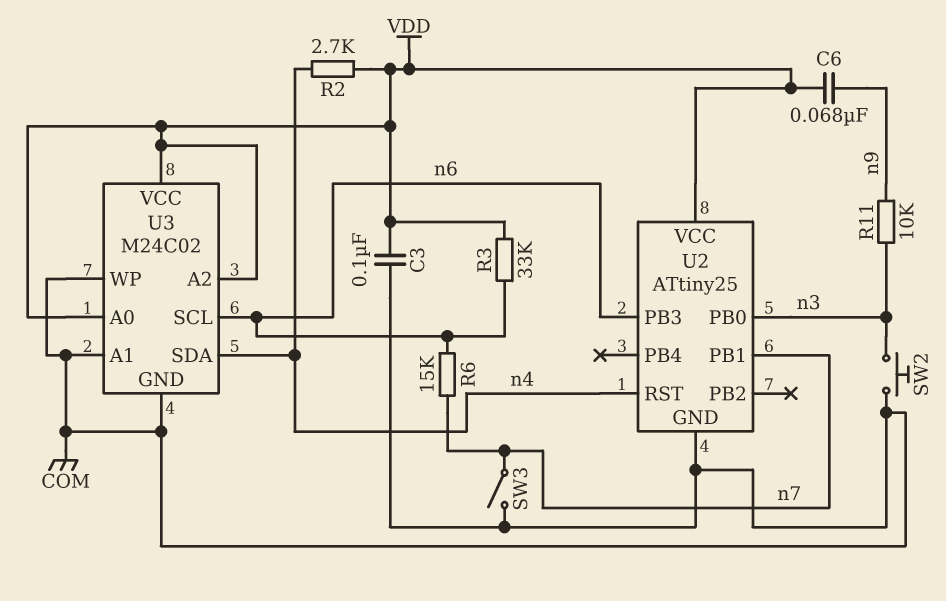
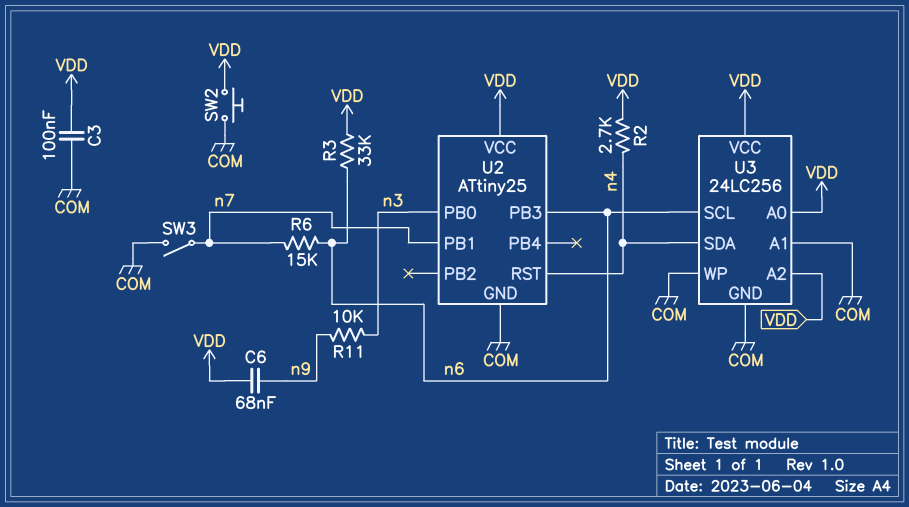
SW2: button (COM, n3) -> button (COM, VDD)
U3: M24C02 -> 24LC256

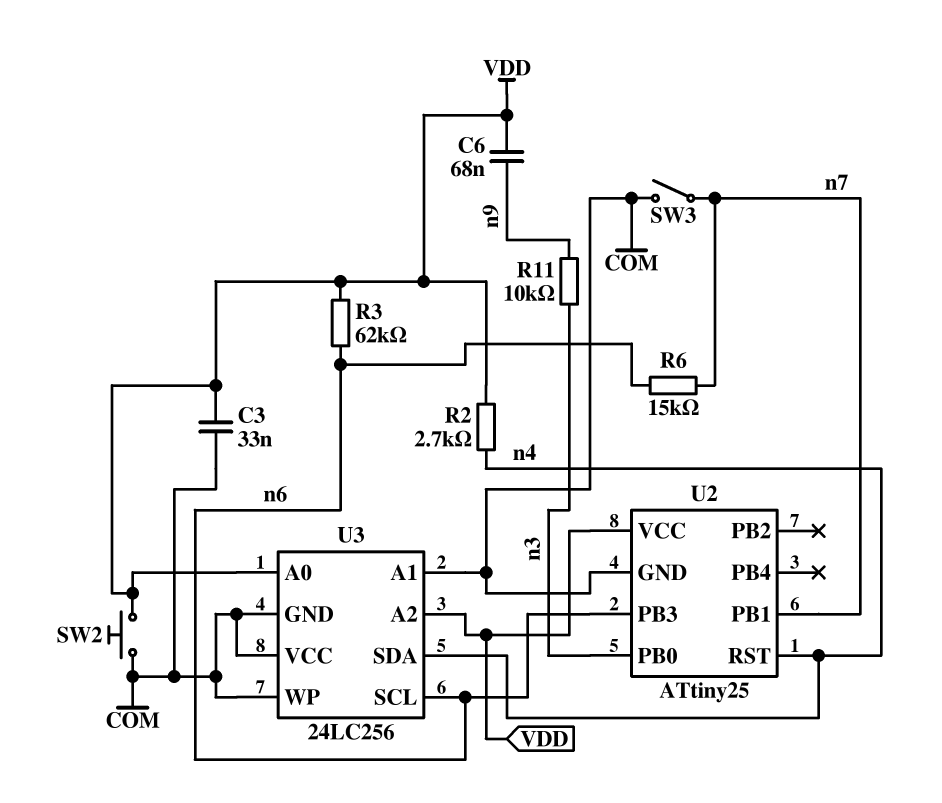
C3: 100nF (COM, VDD) -> 33nF (COM, VDD)
R3: 33k (VDD, n6) -> 62k (VDD, n6)
U3 pin VCC: VDD -> COM

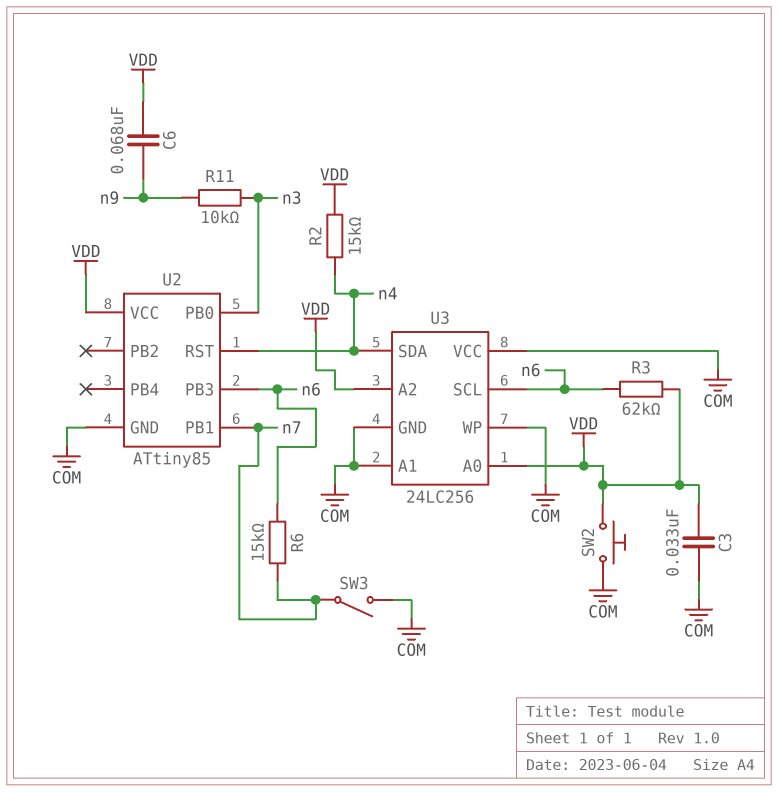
R2: 2.7k (VDD, n4) -> 15k (VDD, n4)
U2: ATtiny25 -> ATtiny85

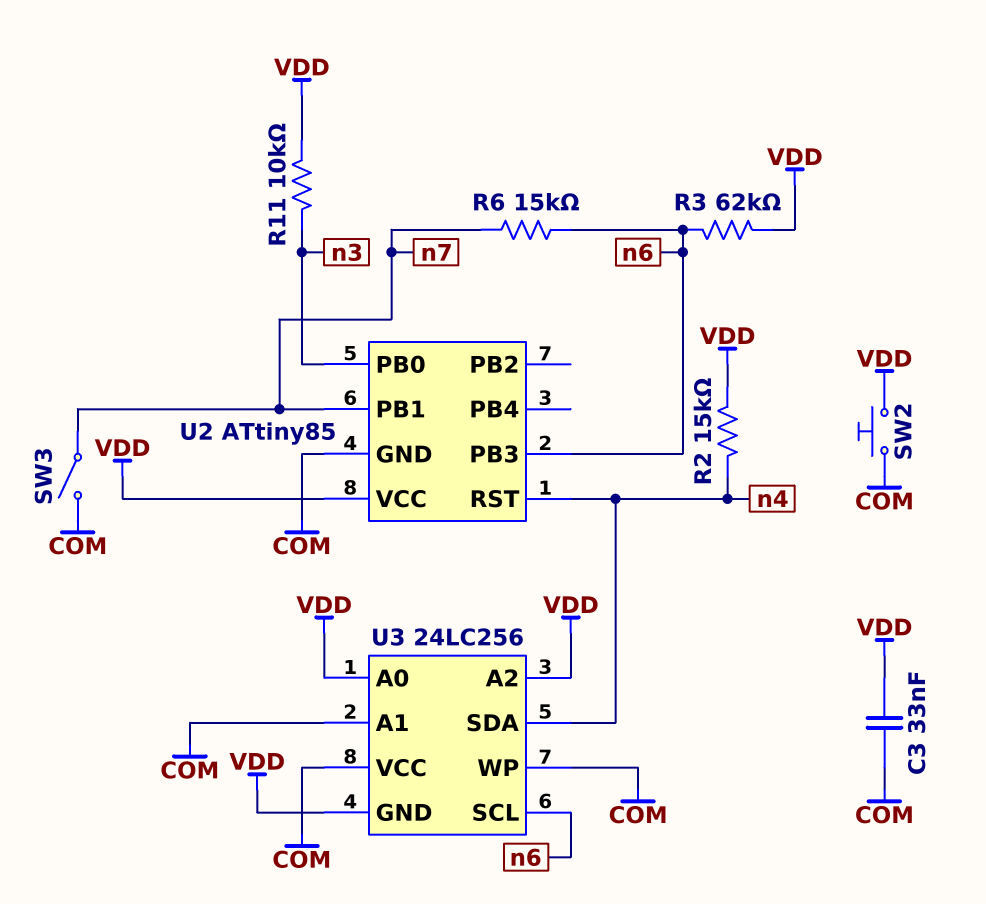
C6: 68nF (VDD, n9) -> none
R11: 10k (n3, n9) -> 10k (VDD, n3)
U3 pin GND: COM -> VDD

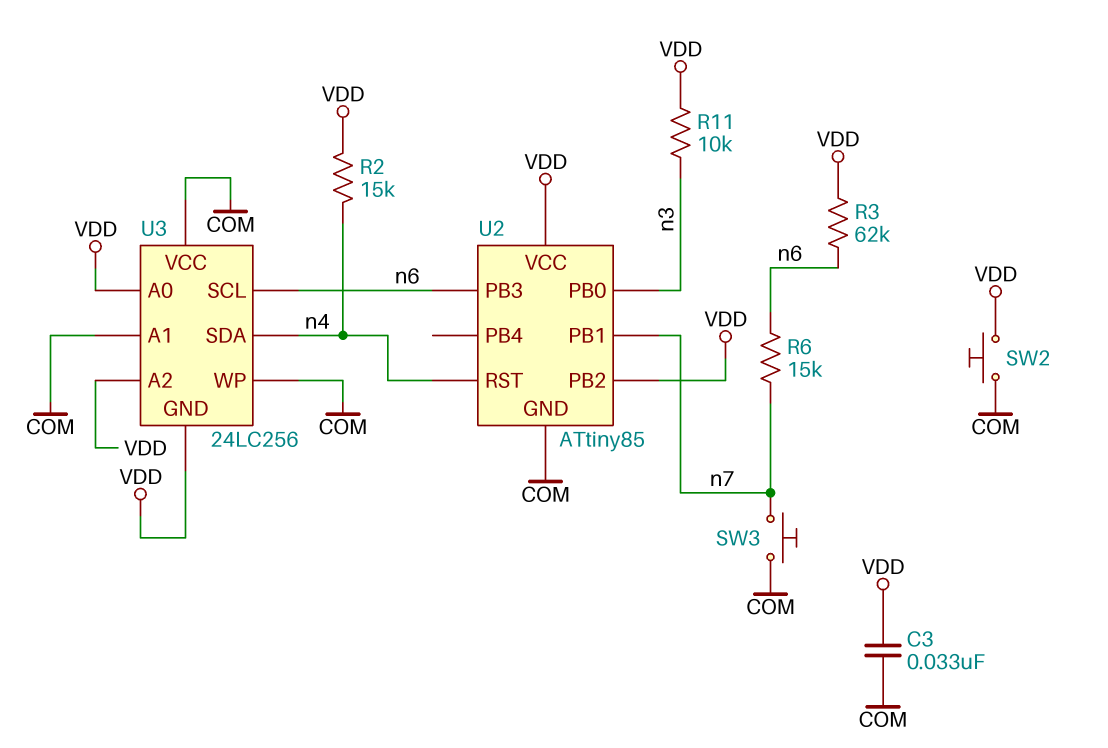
SW3: switch (COM, n7) -> button (COM, n7)
U2 pin PB2: none -> VDD

